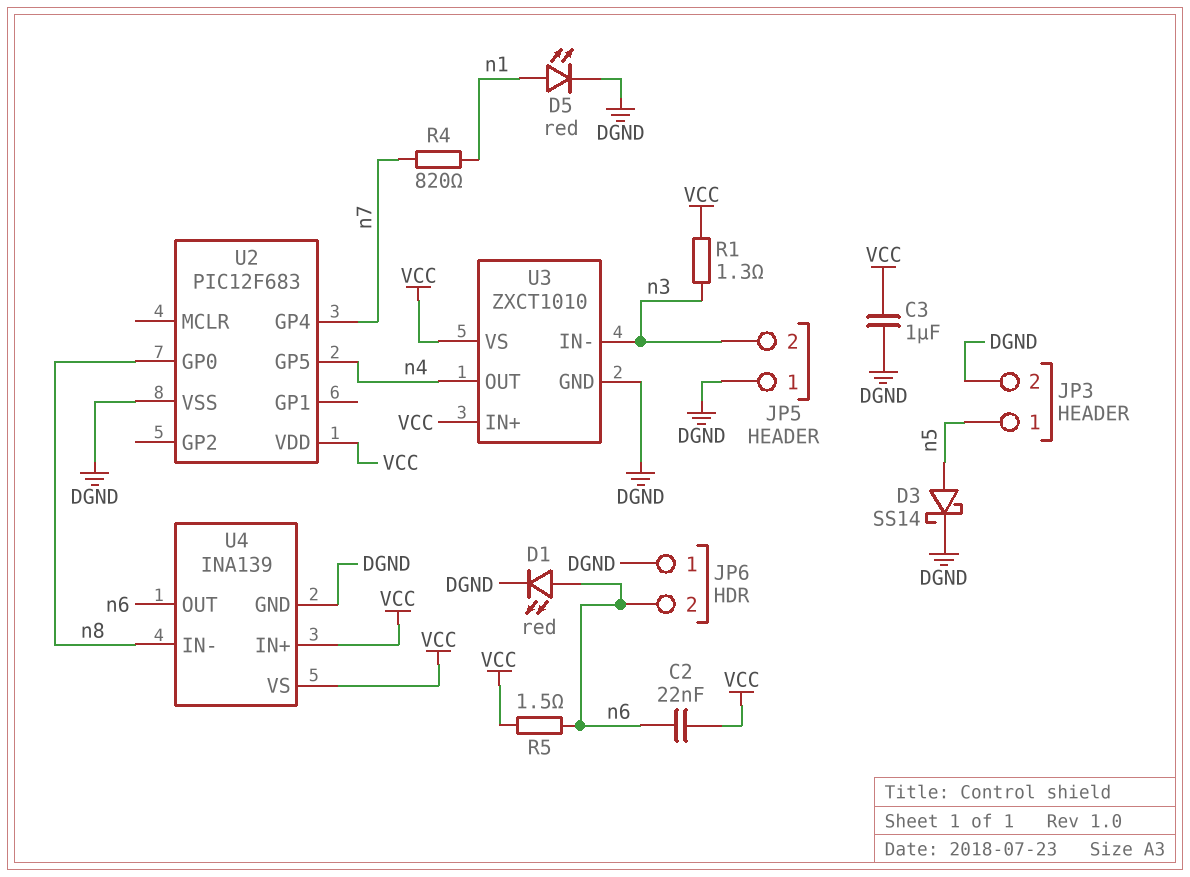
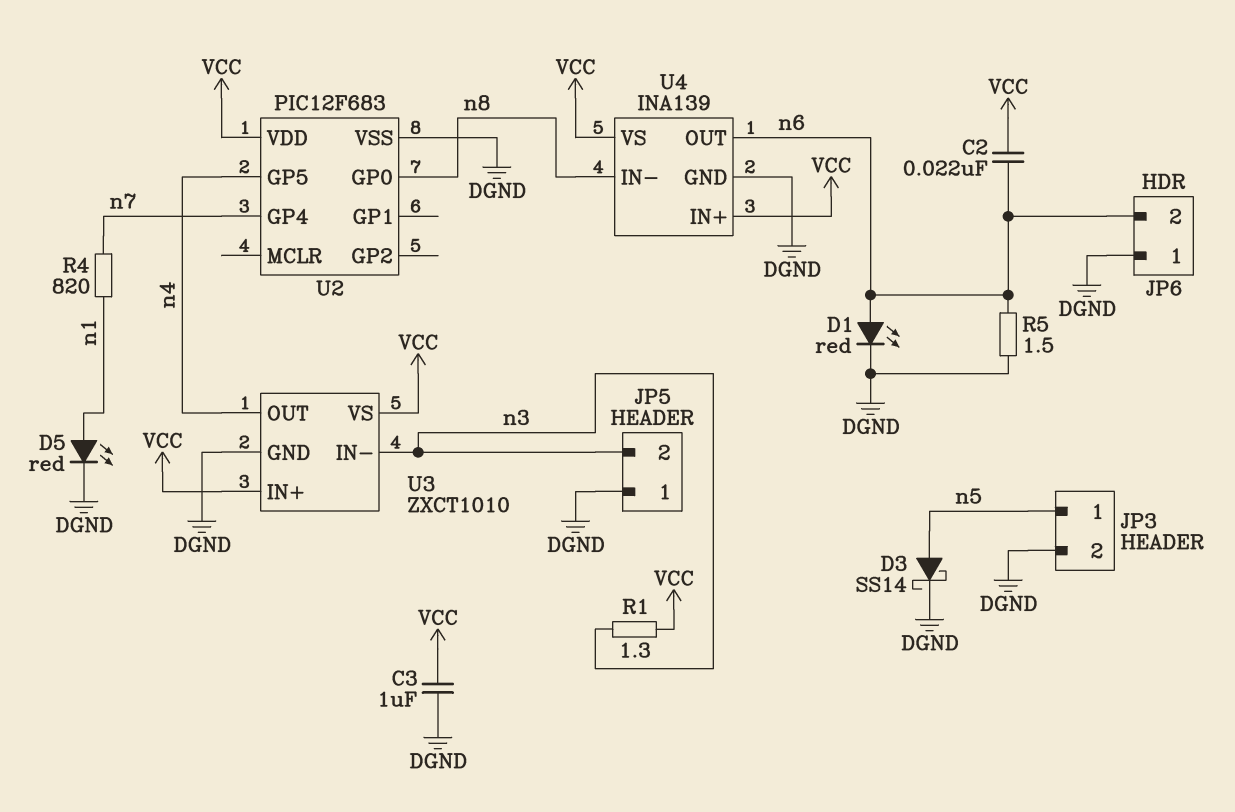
R5: 1.5 (VCC, n6) -> 1.5 (DGND, n6)

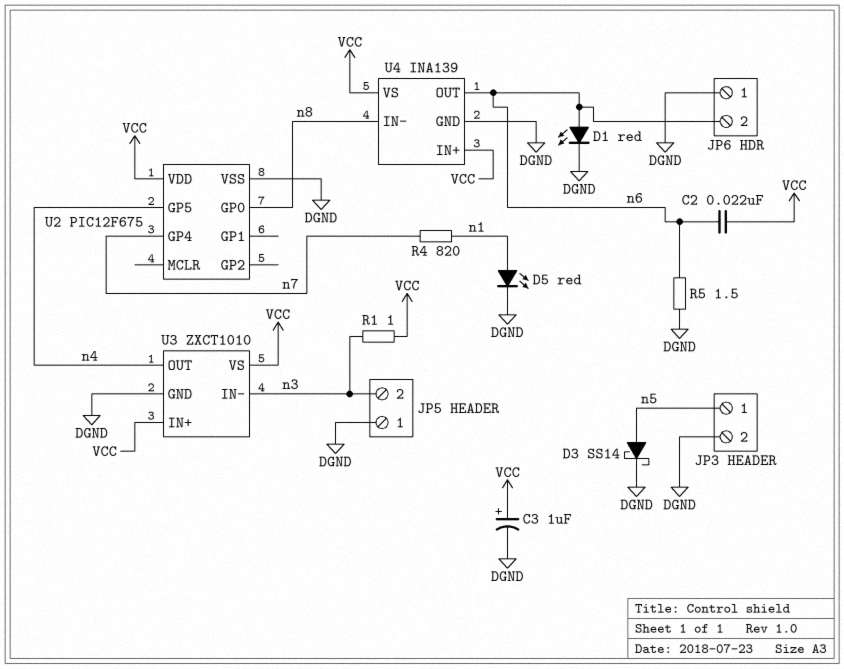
C3: 1uF (DGND, VCC) -> 1uF (plus VCC, minus DGND)
R1: 1.3 (VCC, n3) -> 1 (VCC, n3)
U2: PIC12F683 -> PIC12F675

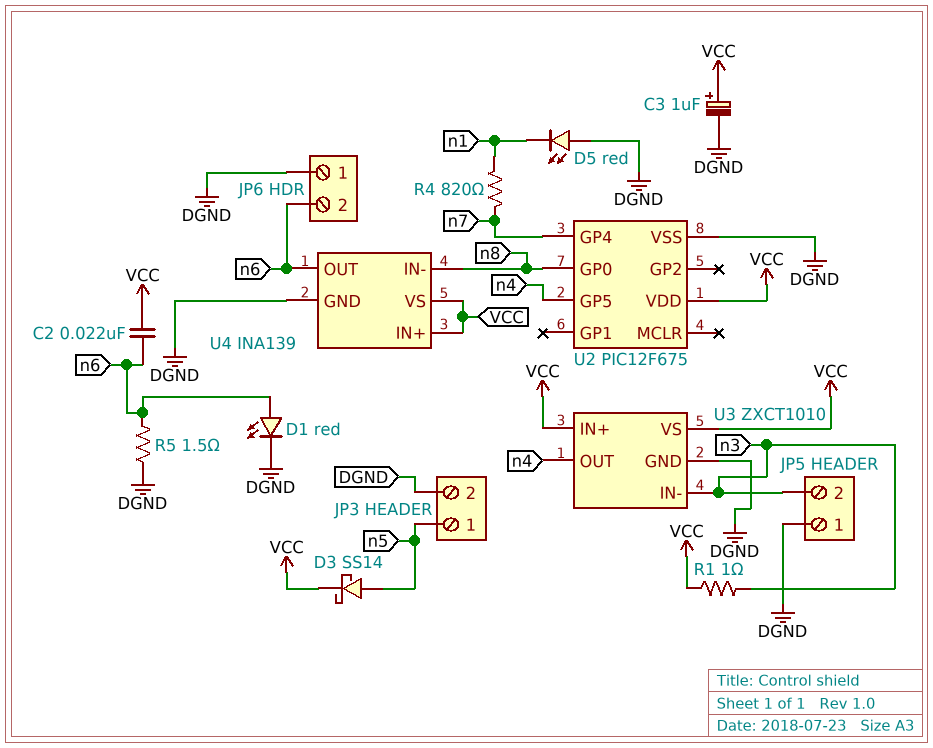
D3: schottky SS14 (A n5, K DGND) -> schottky SS14 (A n5, K VCC)
D5: LED red (A n1, K DGND) -> LED red (A DGND, K n1)

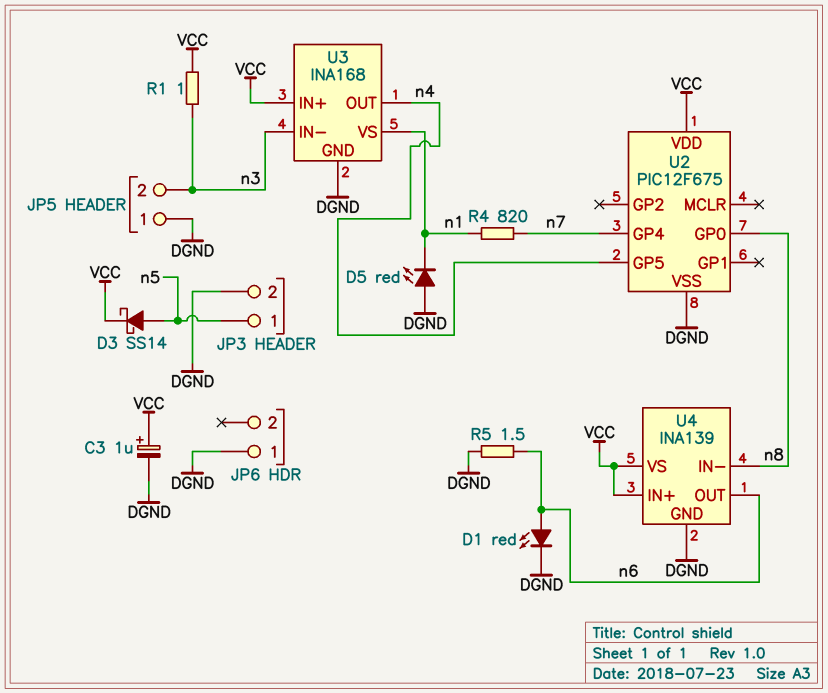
C2: 22nF (VCC, n6) -> none
JP6 pin 2: n6 -> none
U3: ZXCT1010 -> INA168
U3 pin VS: VCC -> n1

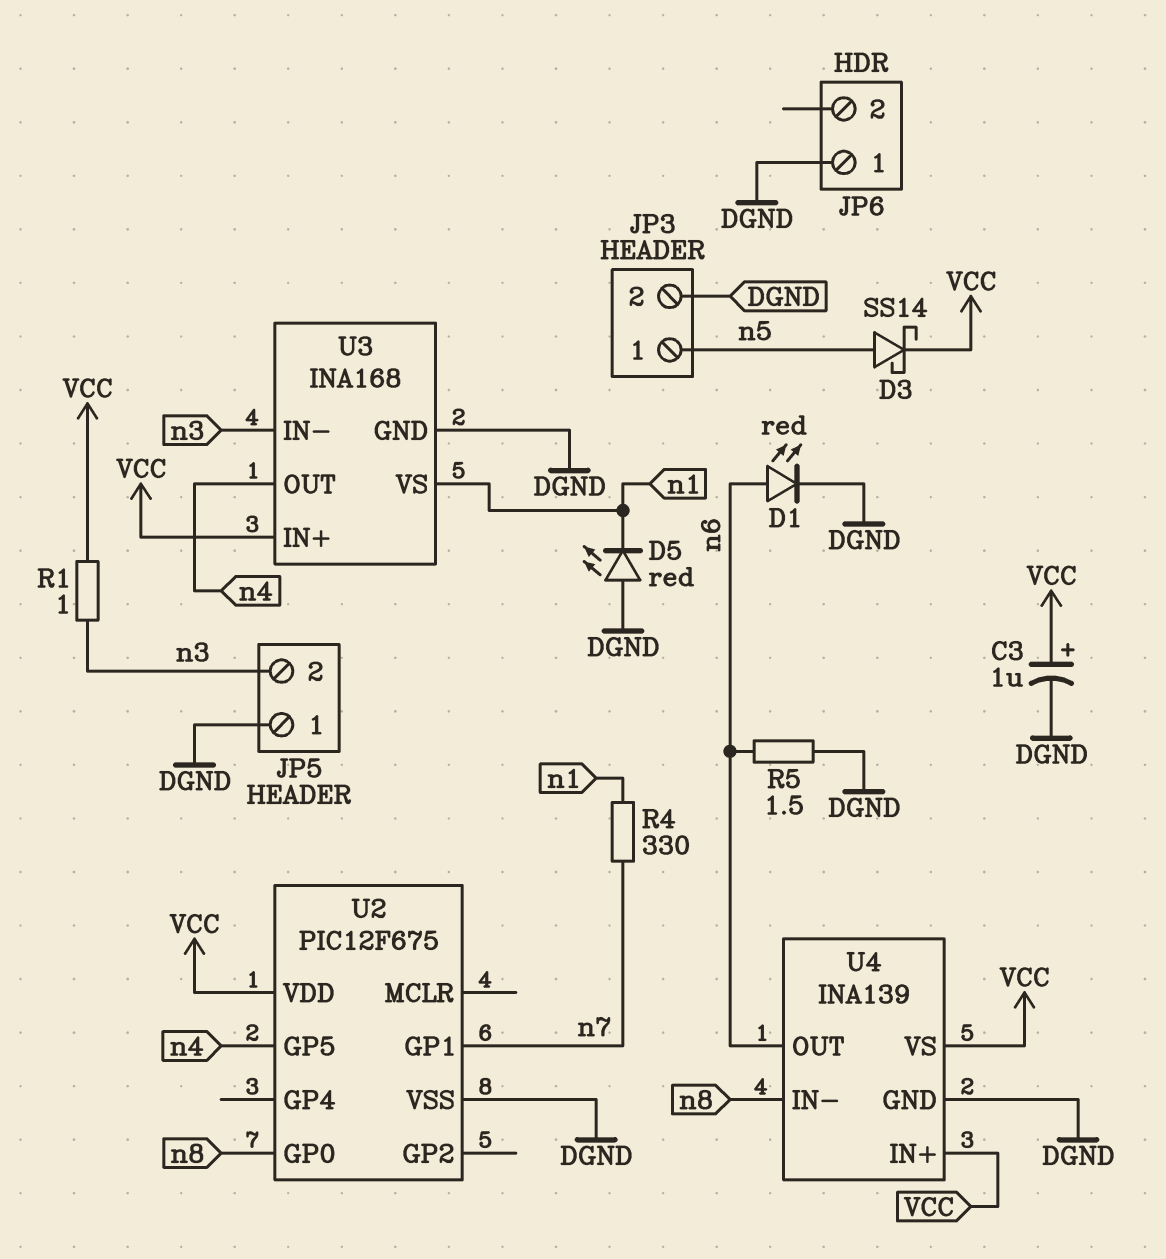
R4: 820 (n1, n7) -> 330 (n1, n7)
U2 pin GP1: none -> n7
U2 pin GP4: n7 -> none

